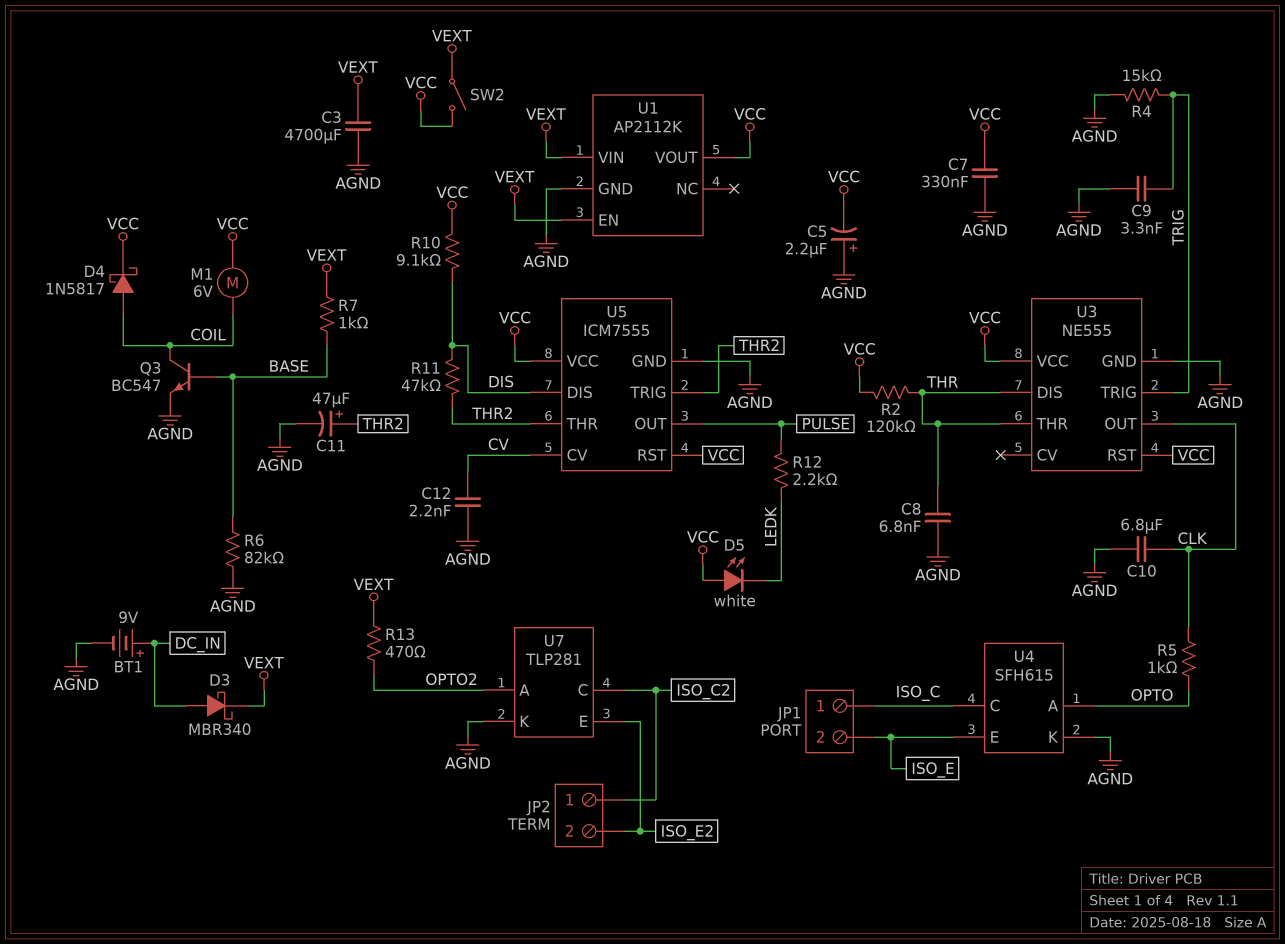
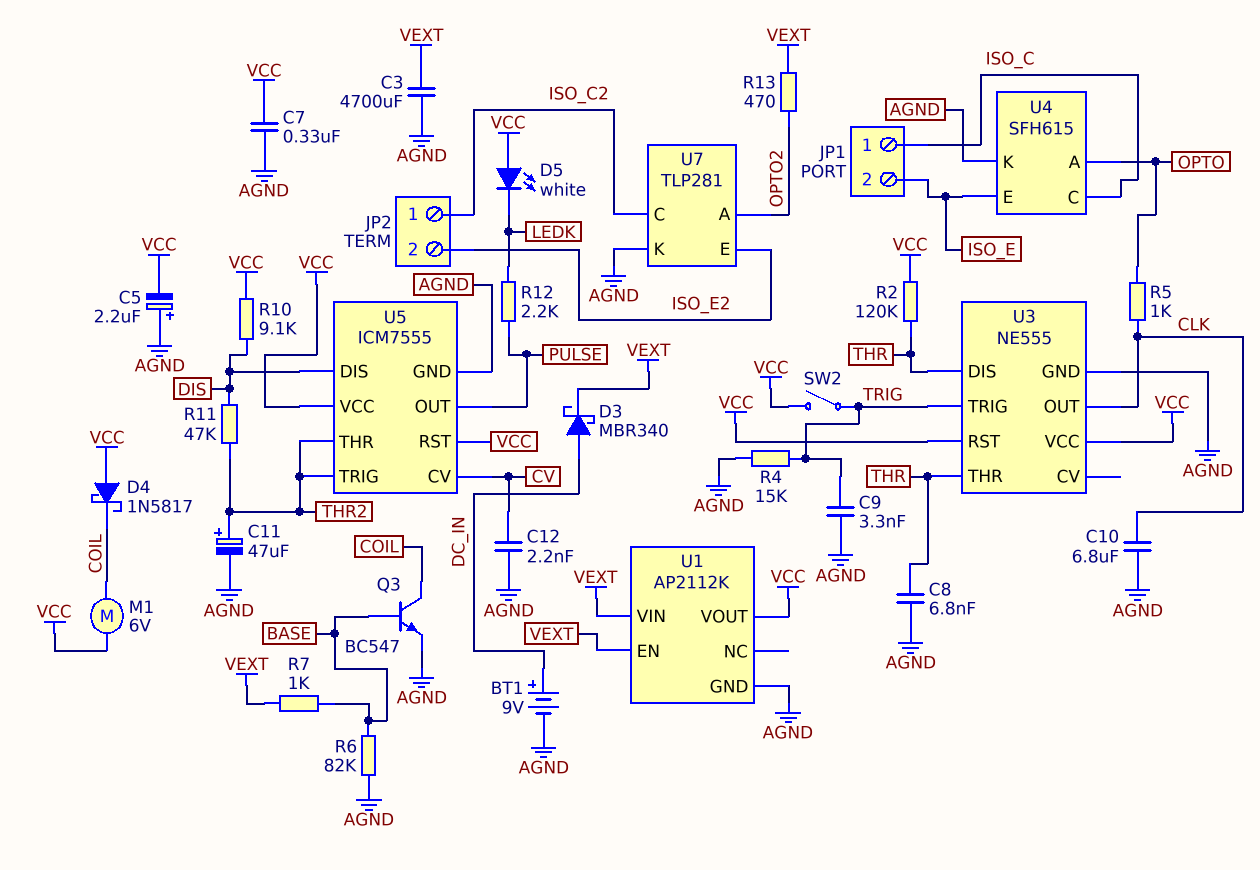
D4: schottky 1N5817 (A COIL, K VCC) -> schottky 1N5817 (A VCC, K COIL)
SW2: switch (VCC, VEXT) -> switch (TRIG, VCC)

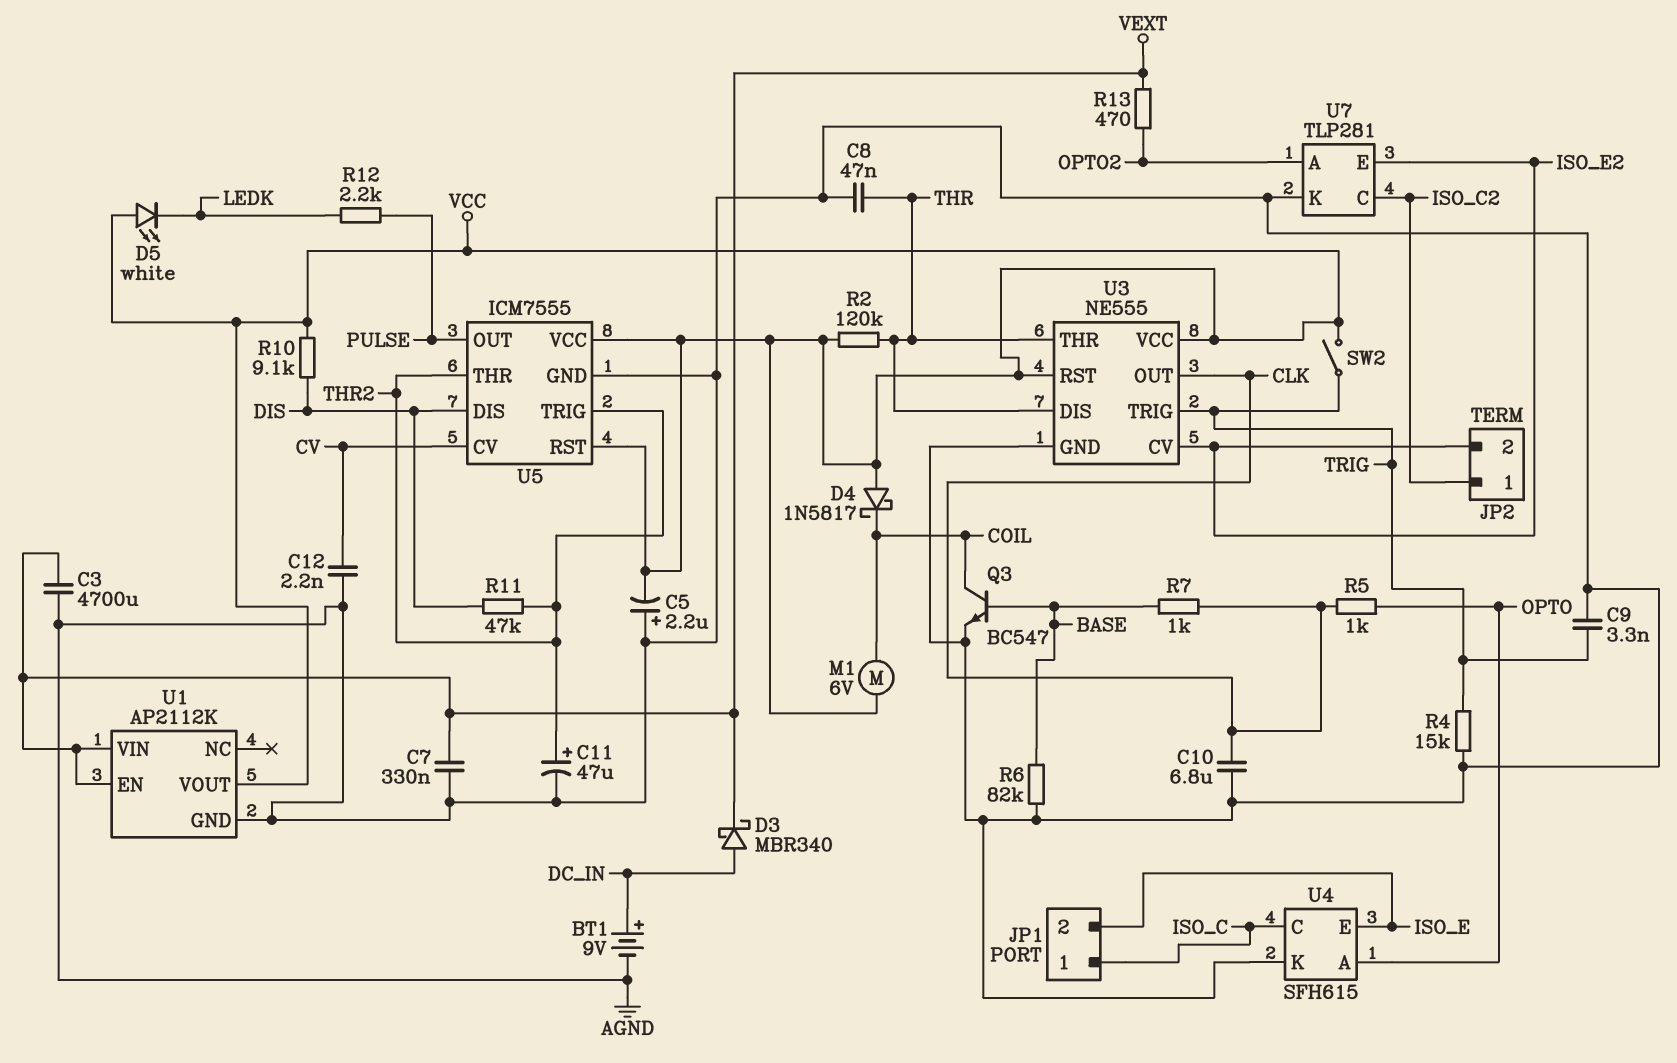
C7: 330nF (AGND, VCC) -> 330nF (AGND, VEXT)
C8: 6.8nF (AGND, THR) -> 47nF (AGND, THR)
R7: 1k (BASE, VEXT) -> 1k (BASE, CLK)
U3 pin CV: none -> ISO_E2

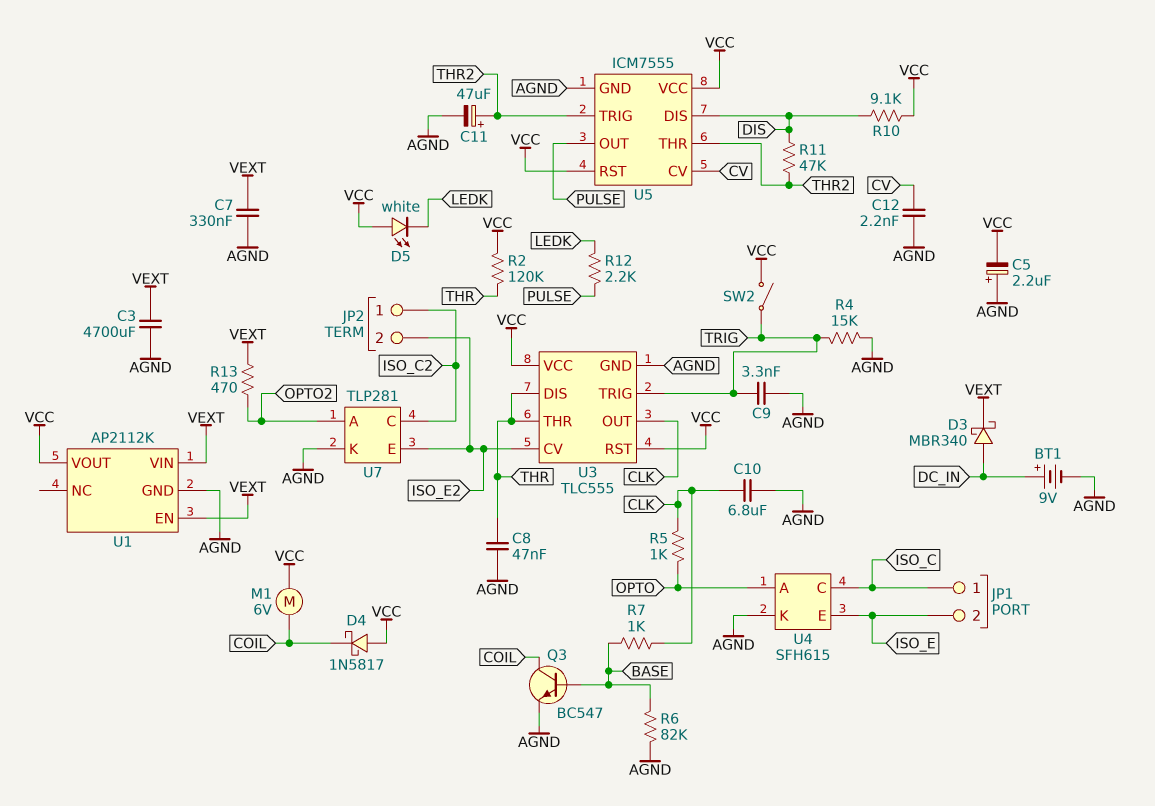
U3: NE555 -> TLC555

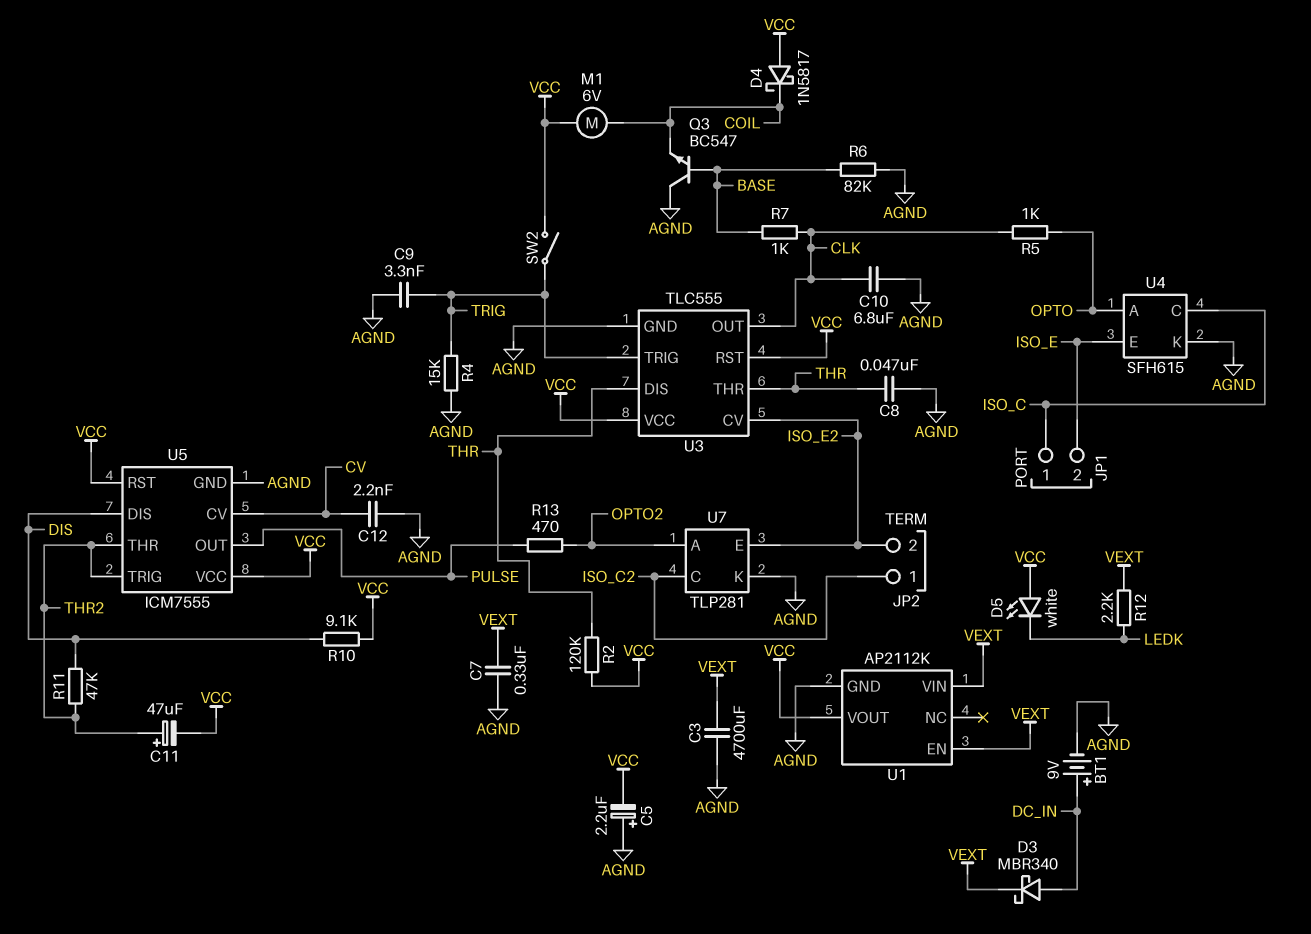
C11: 47uF (plus THR2, minus AGND) -> 47uF (plus THR2, minus VCC)
Q3: NPN BC547 (B BASE, C COIL, E AGND) -> NPN BC547 (B BASE, C AGND, E COIL)
R12: 2.2k (LEDK, PULSE) -> 2.2k (LEDK, VEXT)
R13: 470 (OPTO2, VEXT) -> 470 (OPTO2, PULSE)

